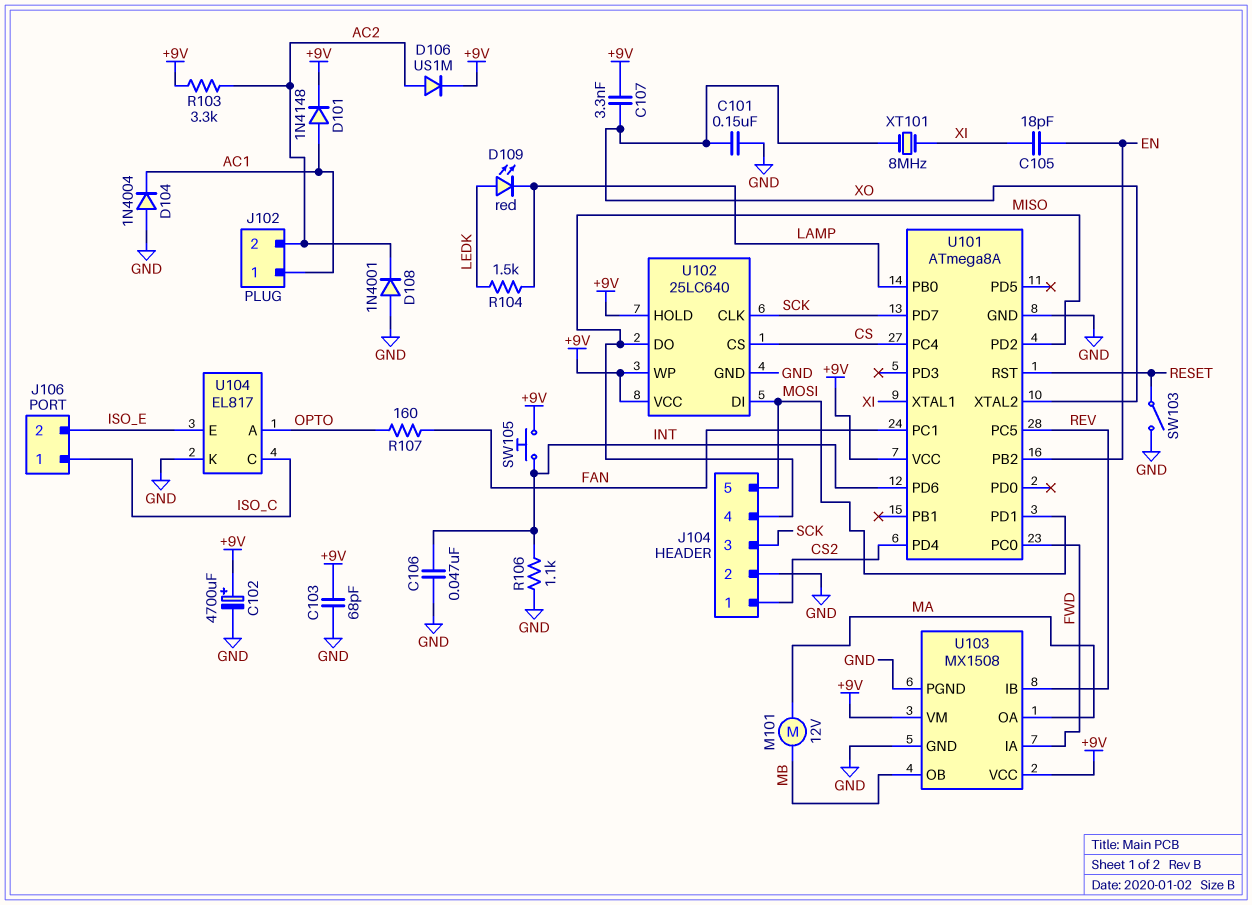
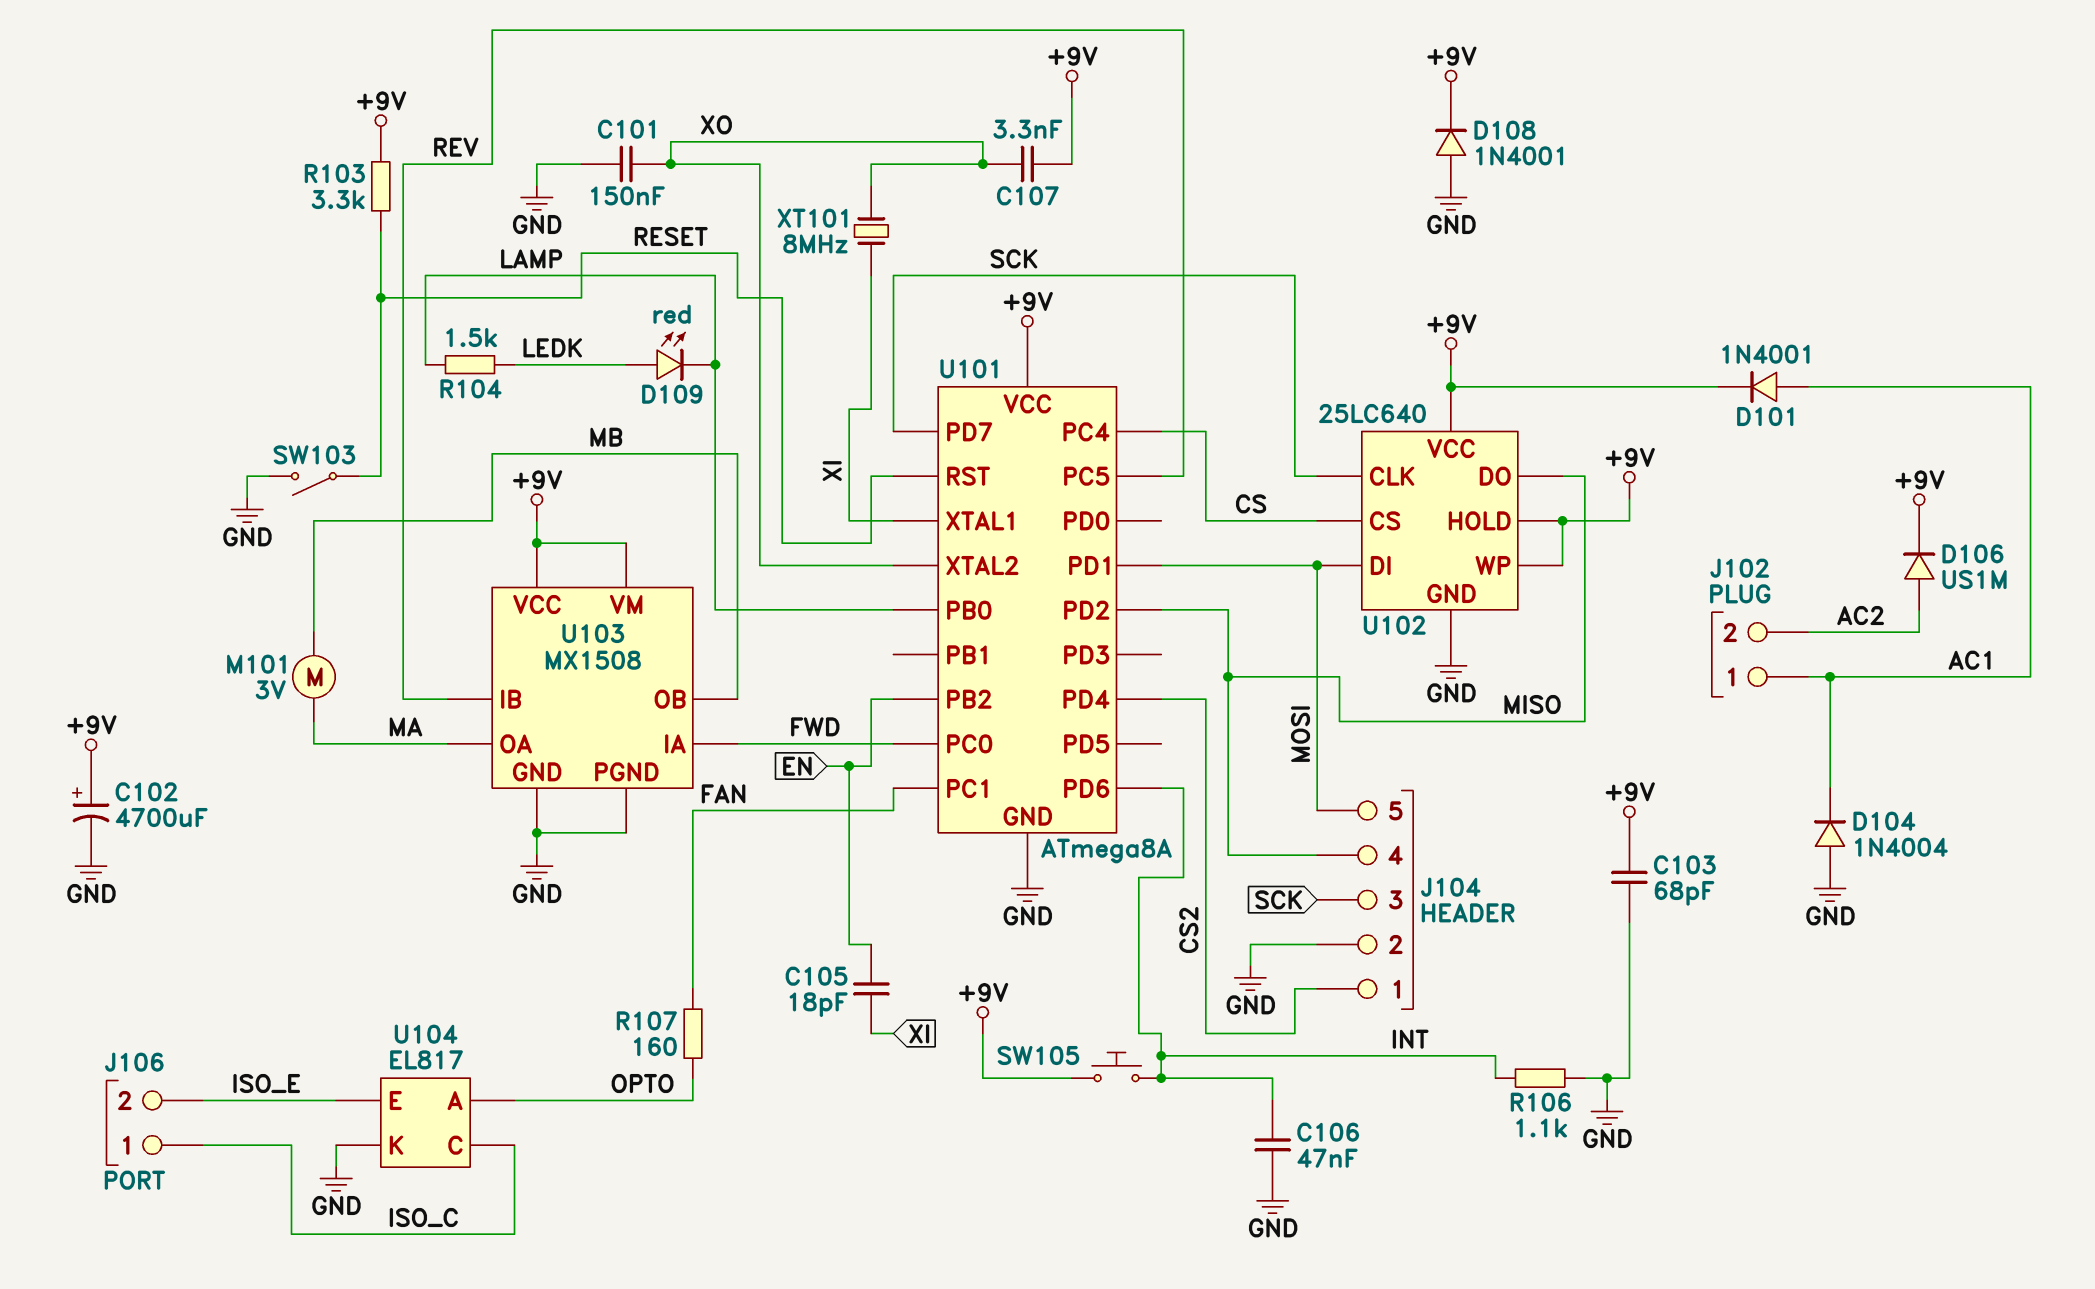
D101: diode 1N4148 (A AC1, K +9V) -> diode 1N4001 (A AC1, K +9V)
D108: diode 1N4001 (A GND, K AC2) -> diode 1N4001 (A GND, K +9V)
M101: motor 12V (MA, MB) -> motor 3V (MA, MB)
R103: 3.3k (+9V, AC2) -> 3.3k (+9V, RESET)

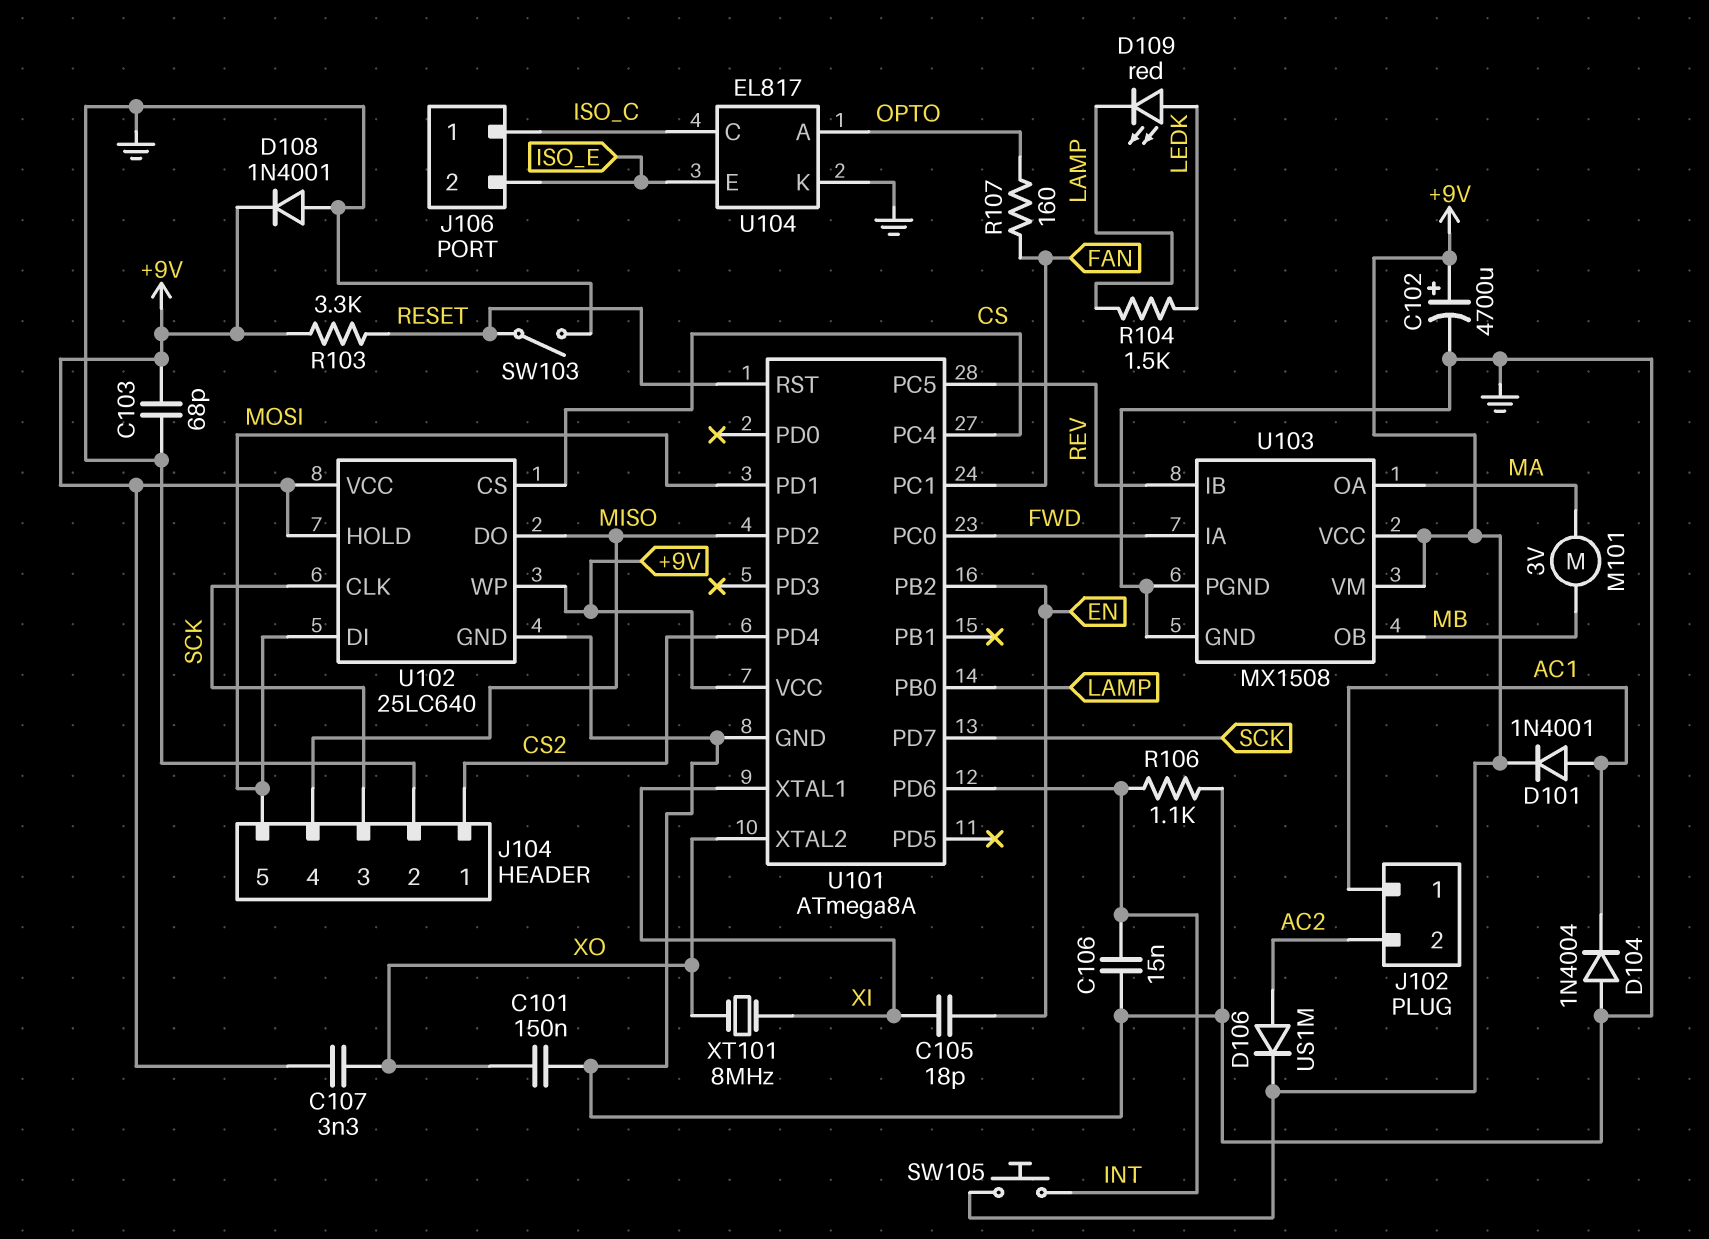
C106: 47nF (GND, INT) -> 15nF (GND, INT)

